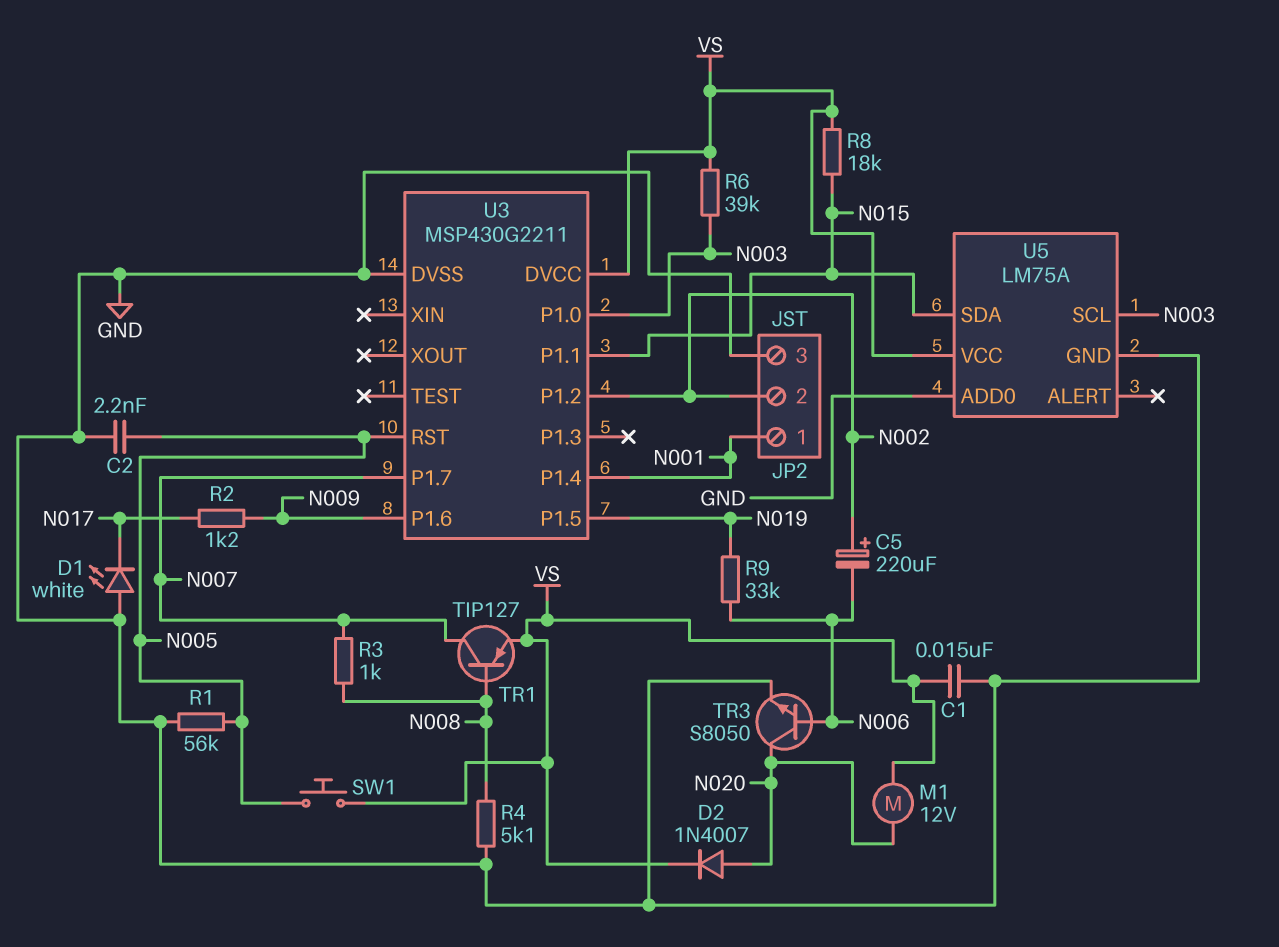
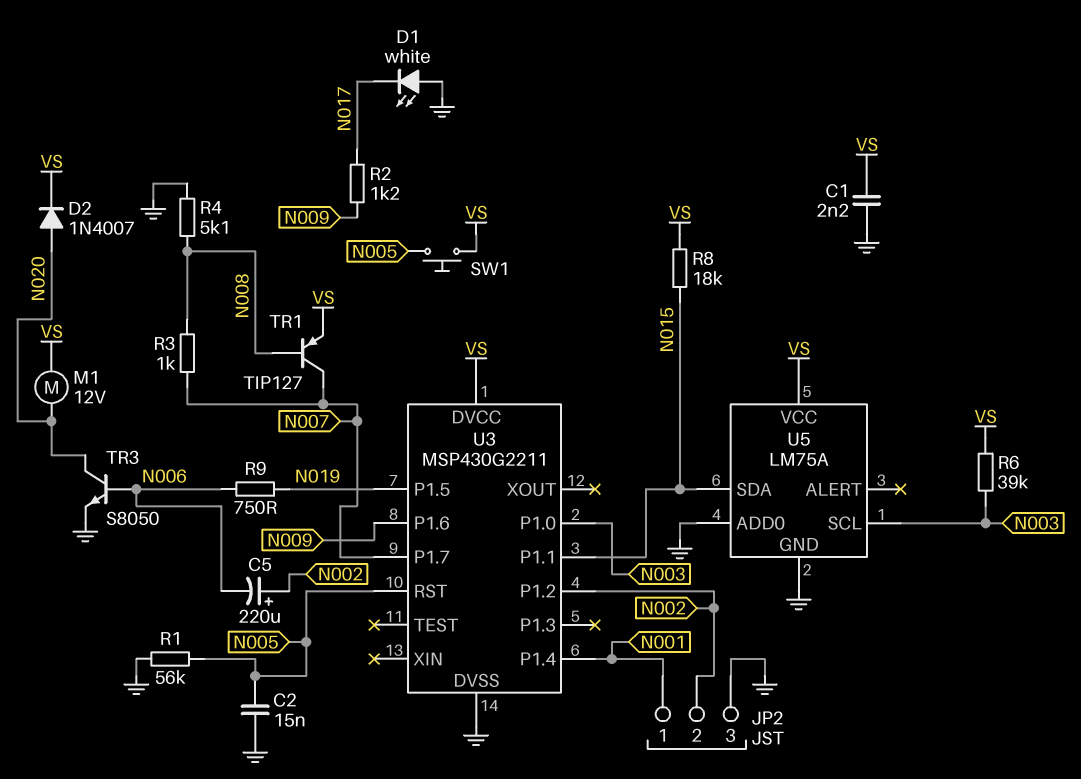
C1: 15nF (GND, VS) -> 2.2nF (GND, VS)
C2: 2.2nF (GND, N005) -> 15nF (GND, N005)
R9: 33k (N006, N019) -> 750 (N006, N019)

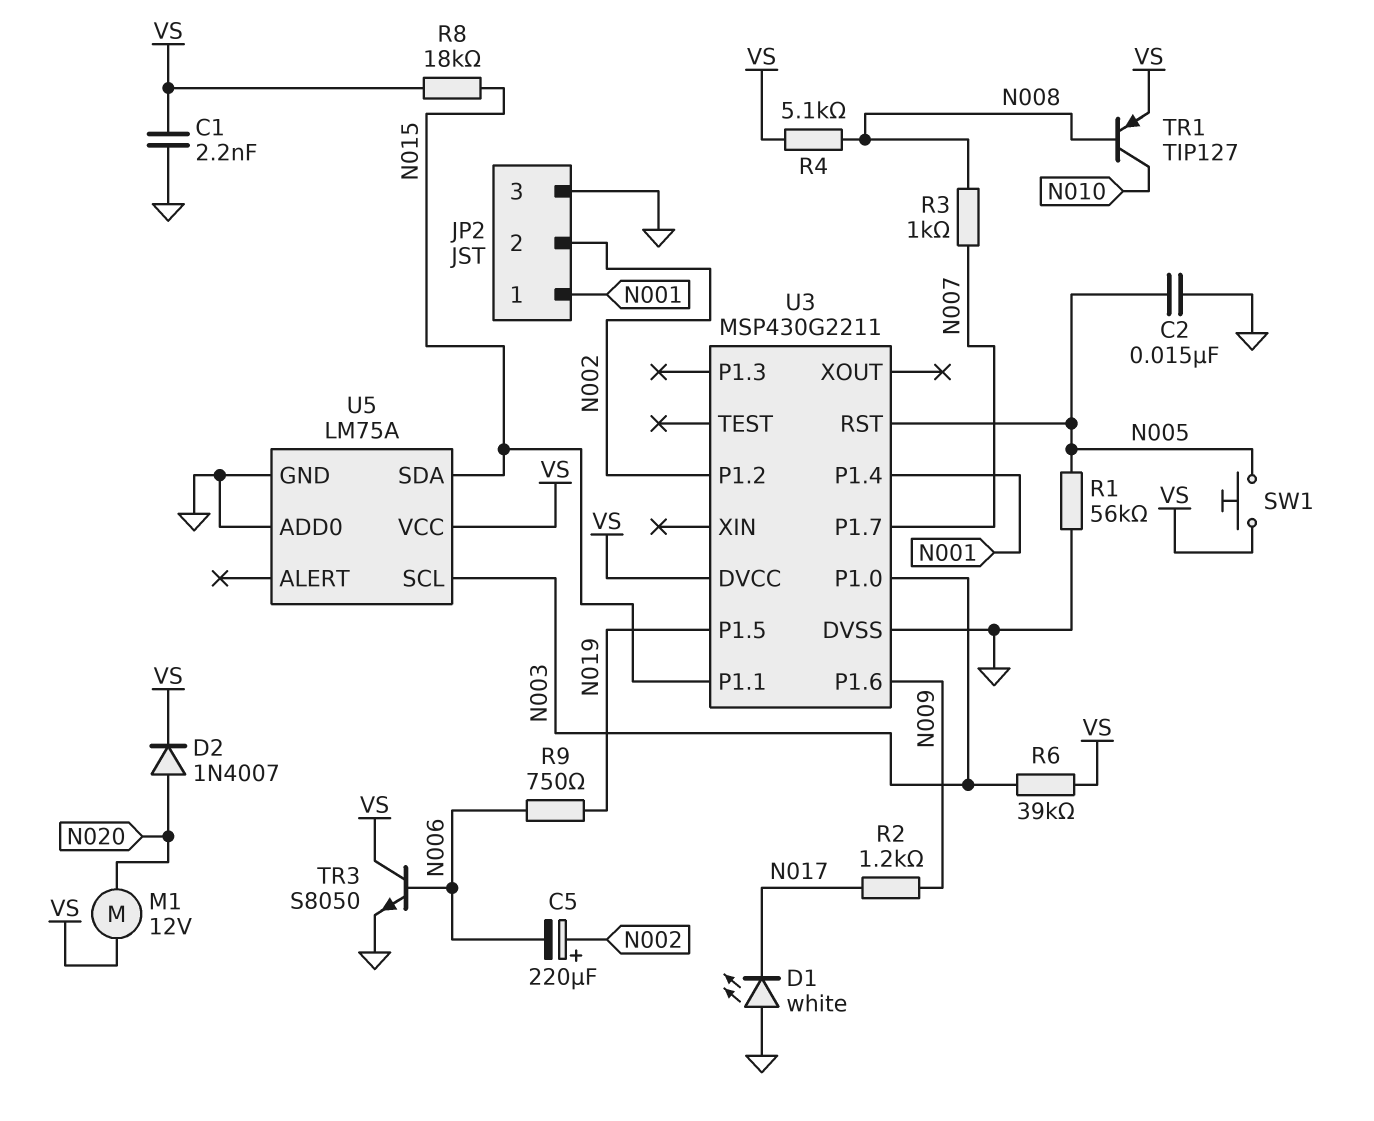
R4: 5.1k (GND, N008) -> 5.1k (N008, VS)
TR1: PNP TIP127 (B N008, C N007, E VS) -> PNP TIP127 (B N008, C N010, E VS)
TR3: NPN S8050 (B N006, C N020, E GND) -> NPN S8050 (B N006, C VS, E GND)

